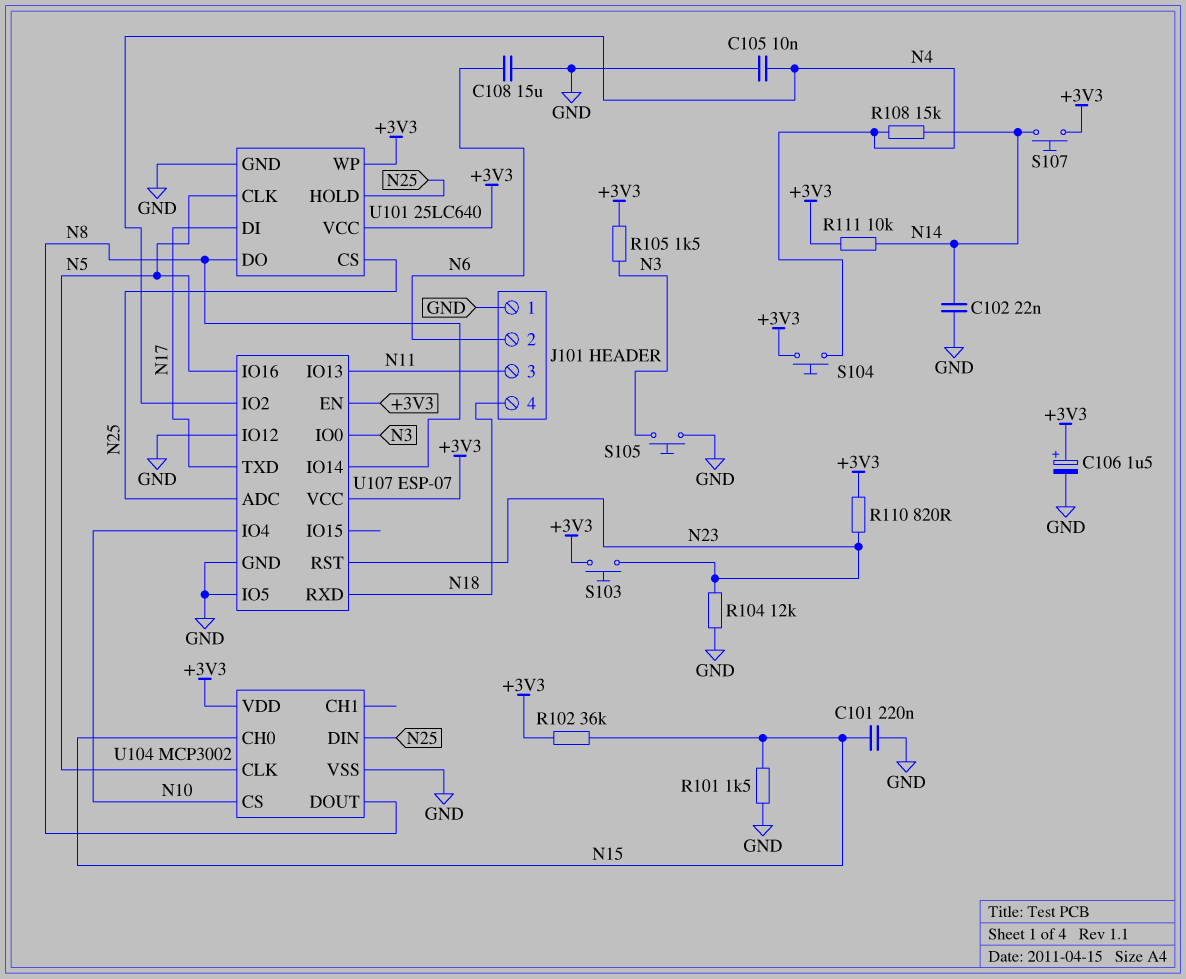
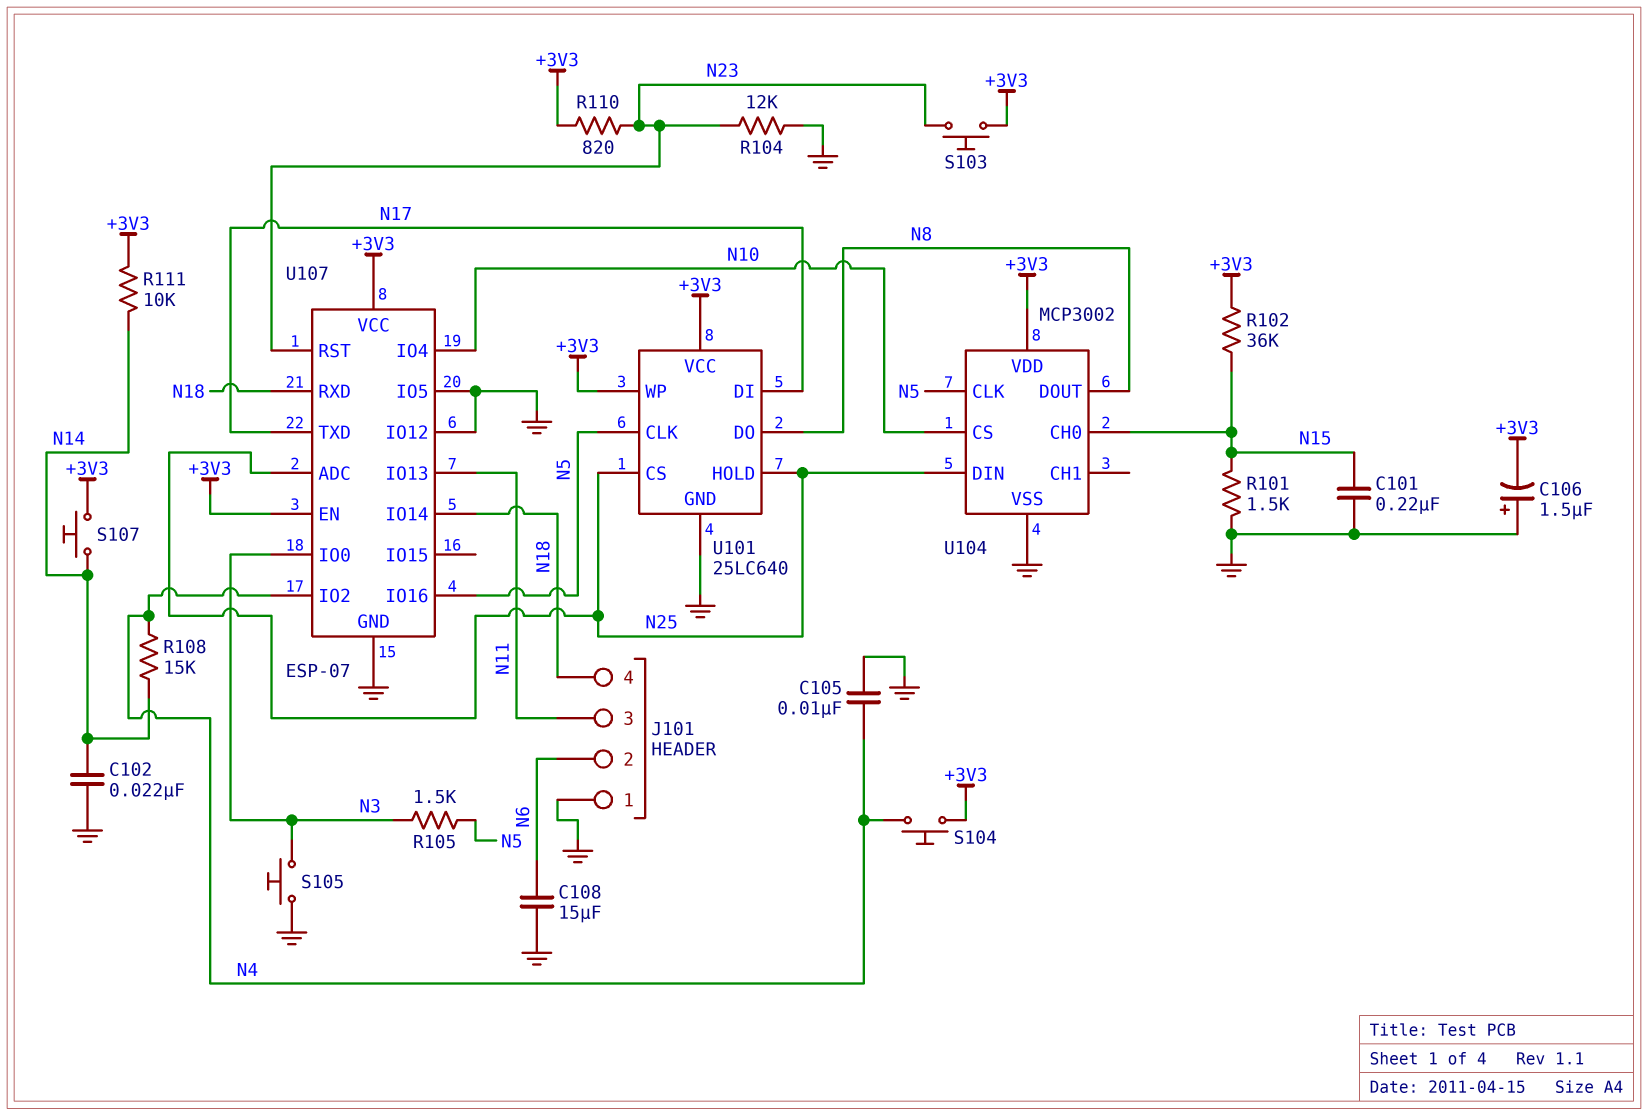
C106: 1.5uF (plus +3V3, minus GND) -> 1.5uF (plus GND, minus +3V3)
R105: 1.5k (+3V3, N3) -> 1.5k (N3, N5)
U107 pin IO14: N8 -> N18

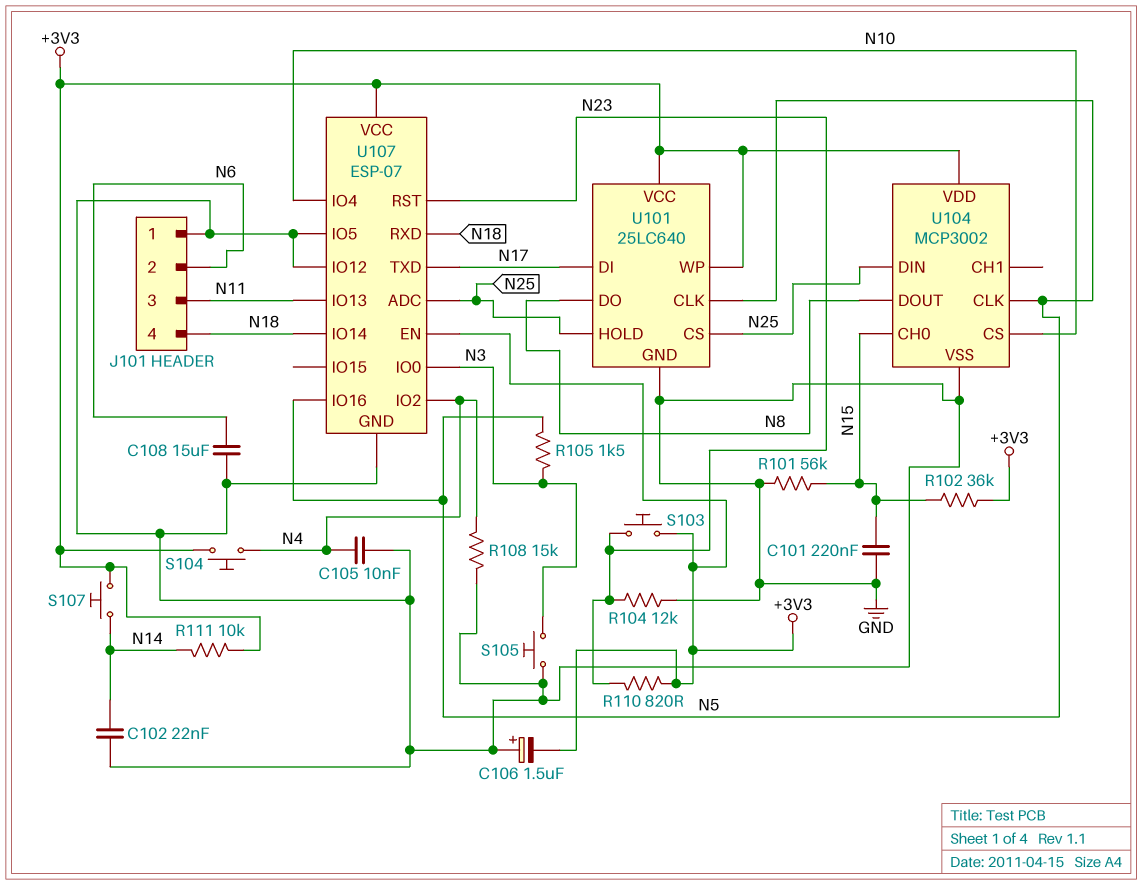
R101: 1.5k (GND, N15) -> 56k (GND, N15)
R108: 15k (N4, N14) -> 15k (GND, N4)

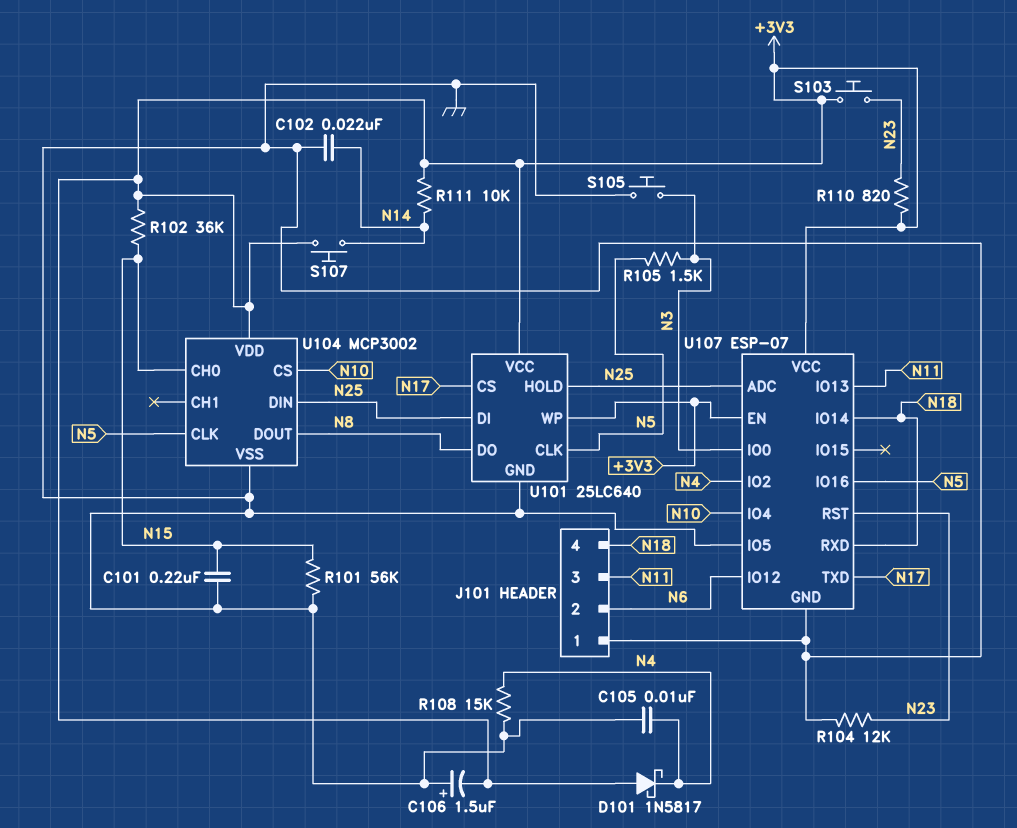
C108: 15uF (GND, N6) -> none
D101: none -> schottky 1N5817 (A +3V3, K N4)
S104: button (+3V3, N4) -> none
U101 pin CS: N25 -> N17
U101 pin DI: N17 -> N25
U107 pin IO12: GND -> N6

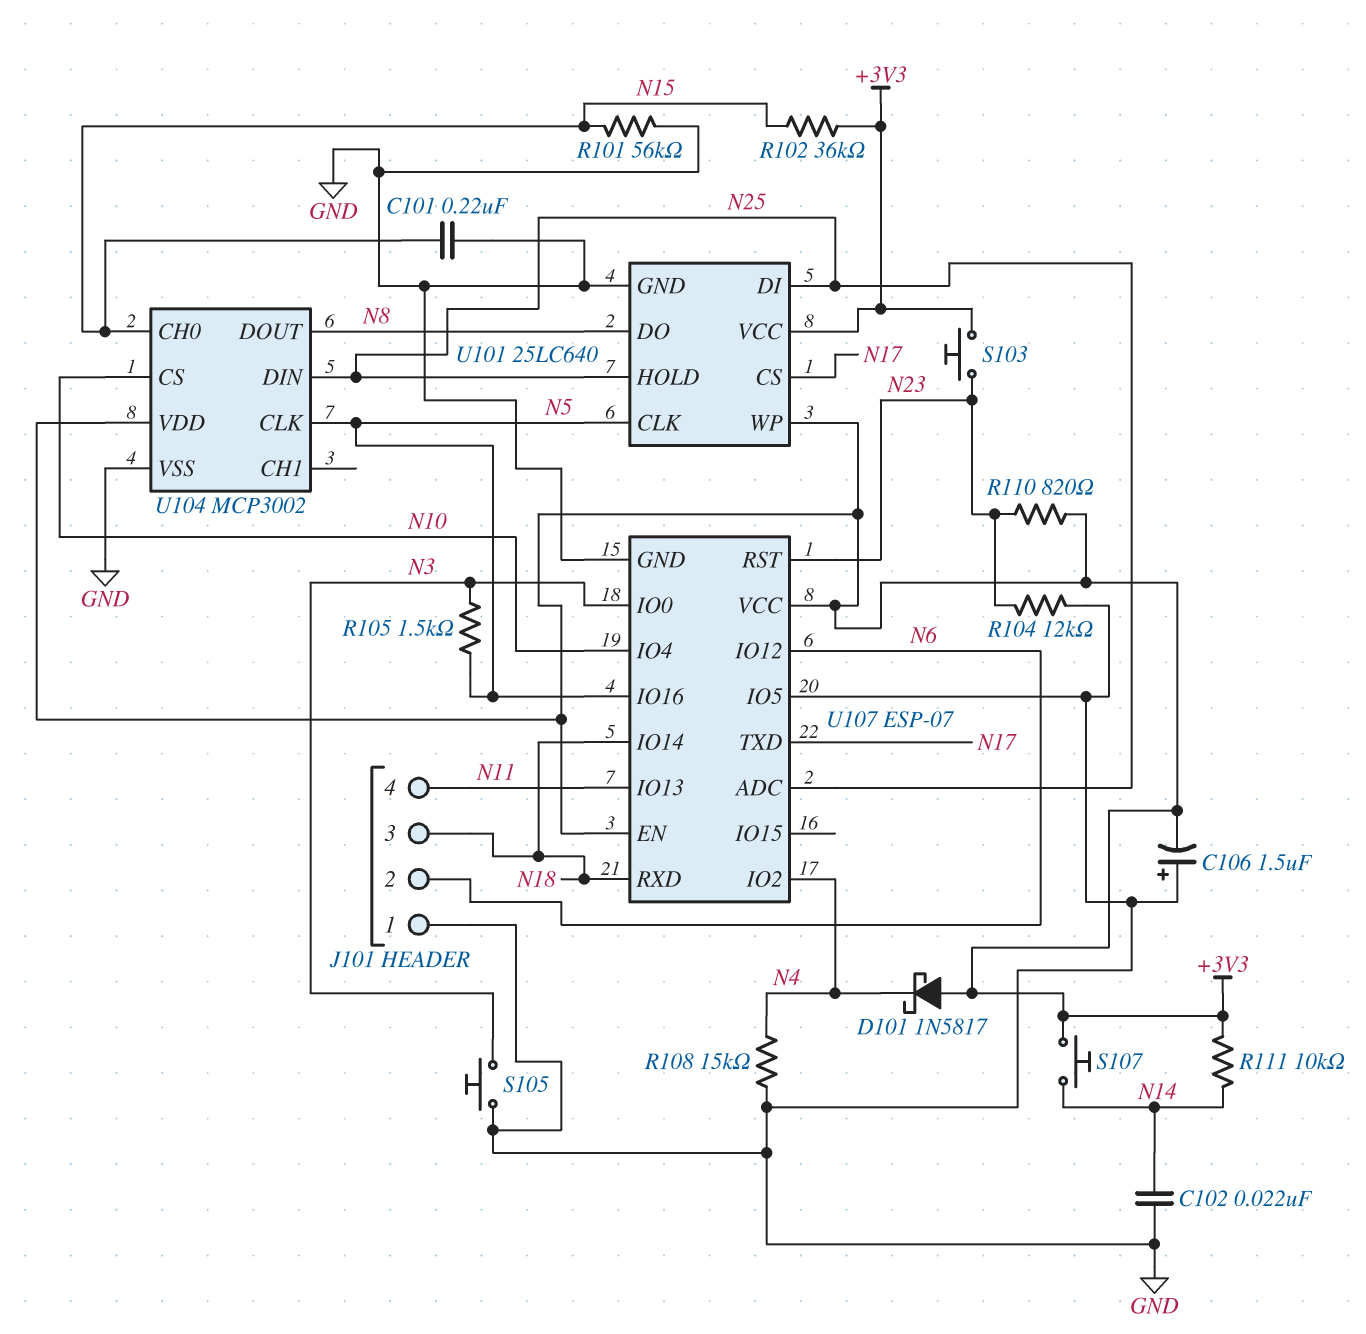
C105: 10nF (GND, N4) -> none
J101 pin 3: N11 -> N18
J101 pin 4: N18 -> N11

